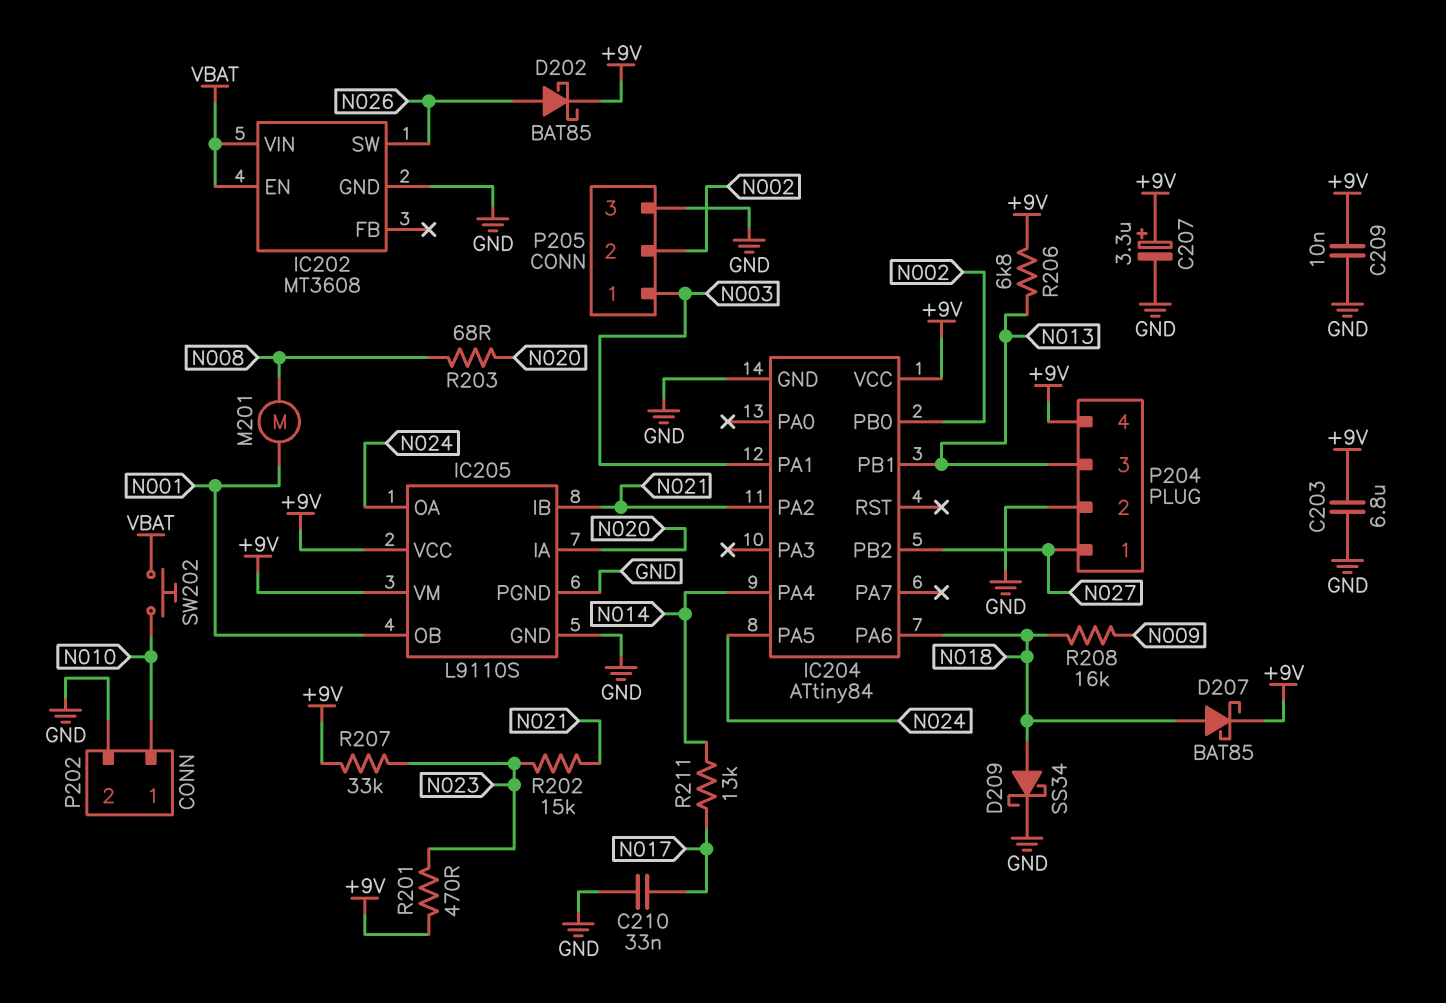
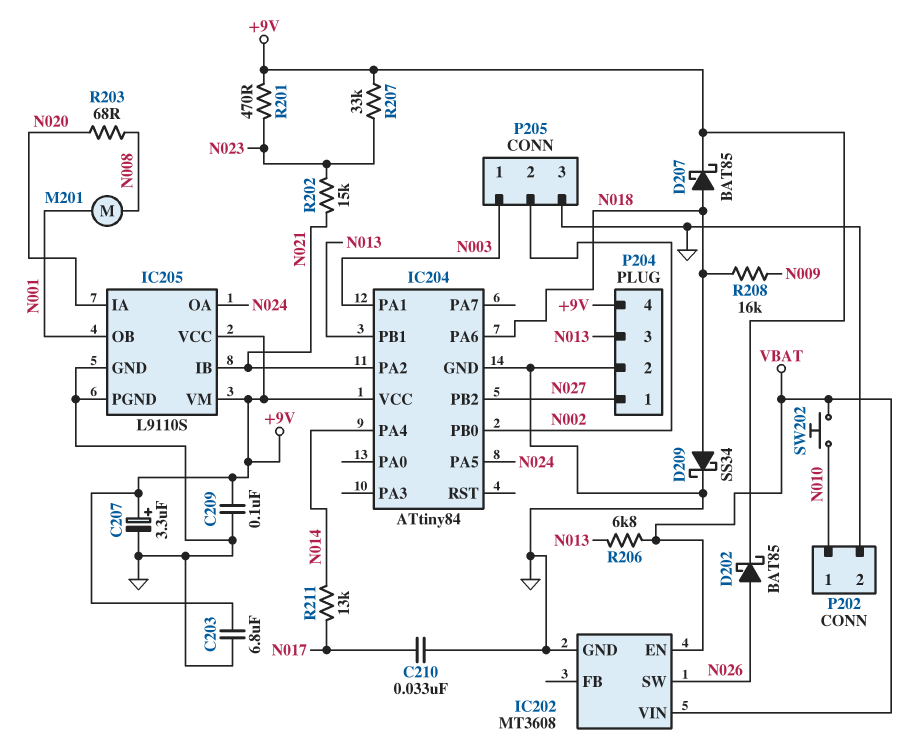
C209: 10nF (+9V, GND) -> 100nF (+9V, GND)
R206: 6.8k (+9V, N013) -> 6.8k (N013, VBAT)

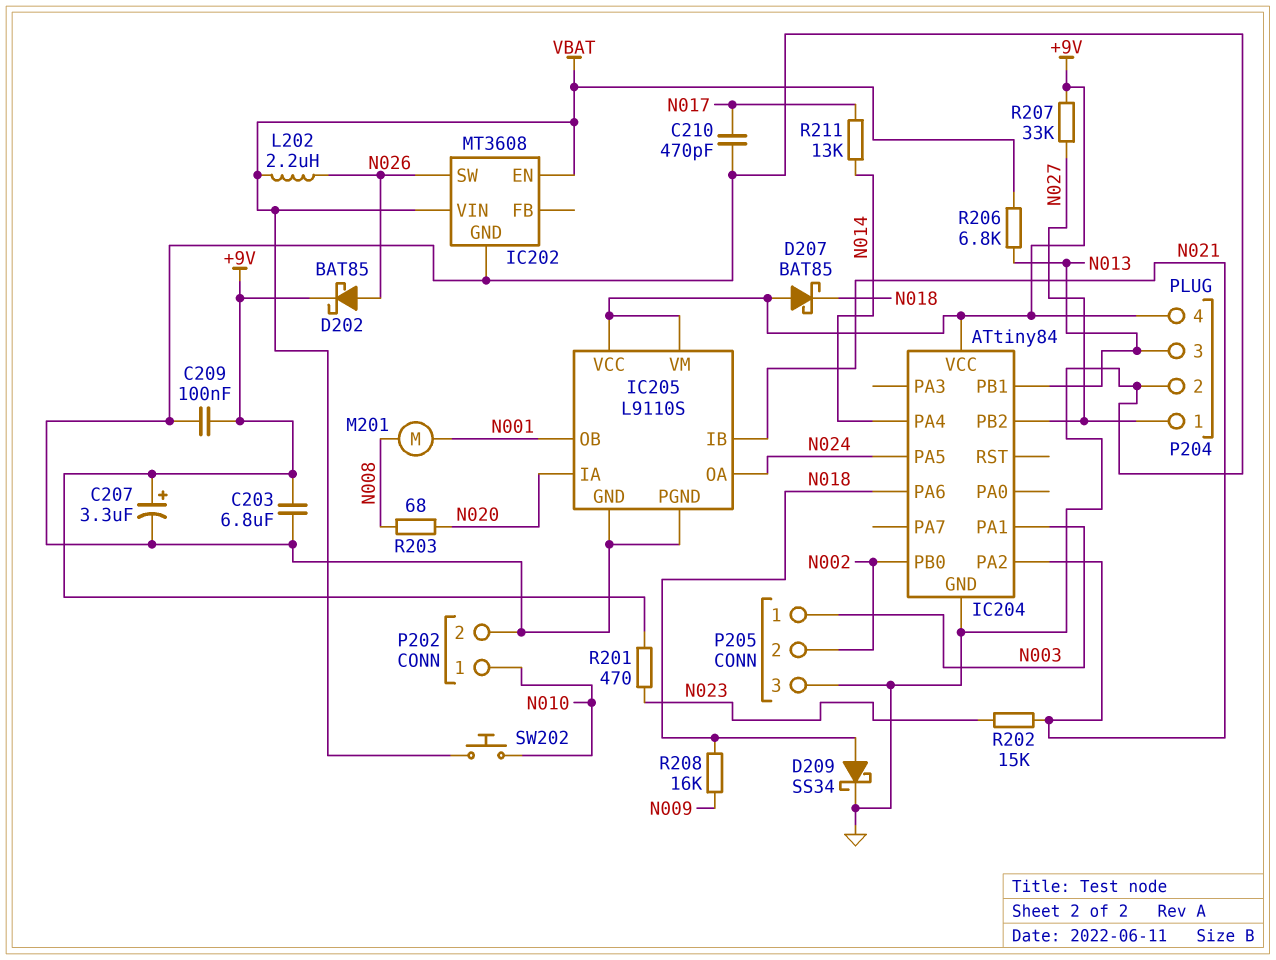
C210: 33nF (GND, N017) -> 470pF (GND, N017)
D207: schottky BAT85 (A N018, K +9V) -> schottky BAT85 (A +9V, K N018)
L202: none -> 2.2uH (N026, VBAT)
R207: 33k (+9V, N023) -> 33k (+9V, N027)

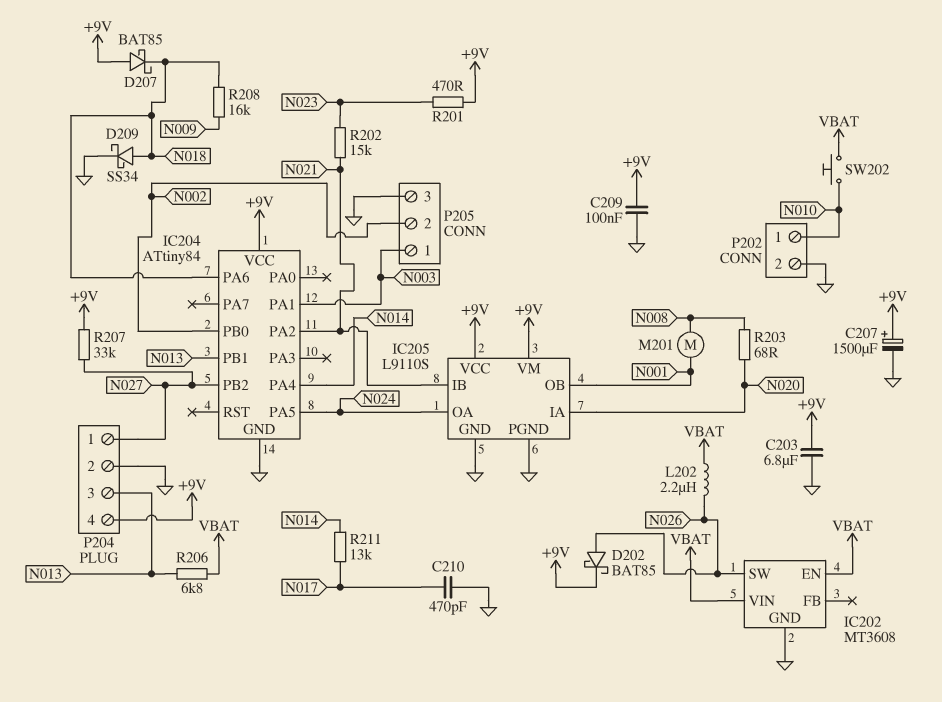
C207: 3.3uF (plus +9V, minus GND) -> 1500uF (plus +9V, minus GND)

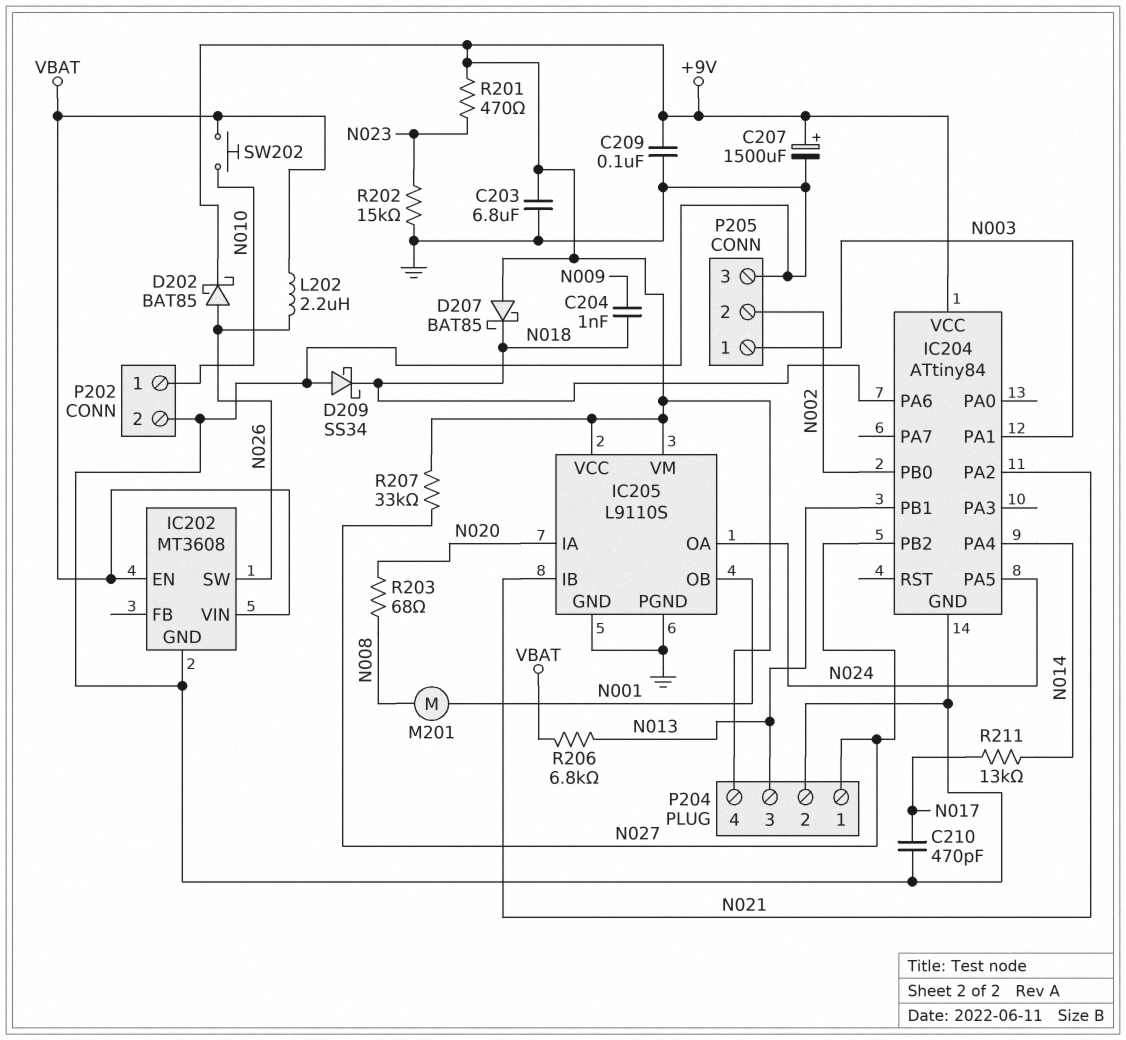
C204: none -> 1nF (N009, N018)
D209: schottky SS34 (A N018, K GND) -> schottky SS34 (A GND, K N018)
R202: 15k (N021, N023) -> 15k (GND, N023)
R208: 16k (N009, N018) -> none

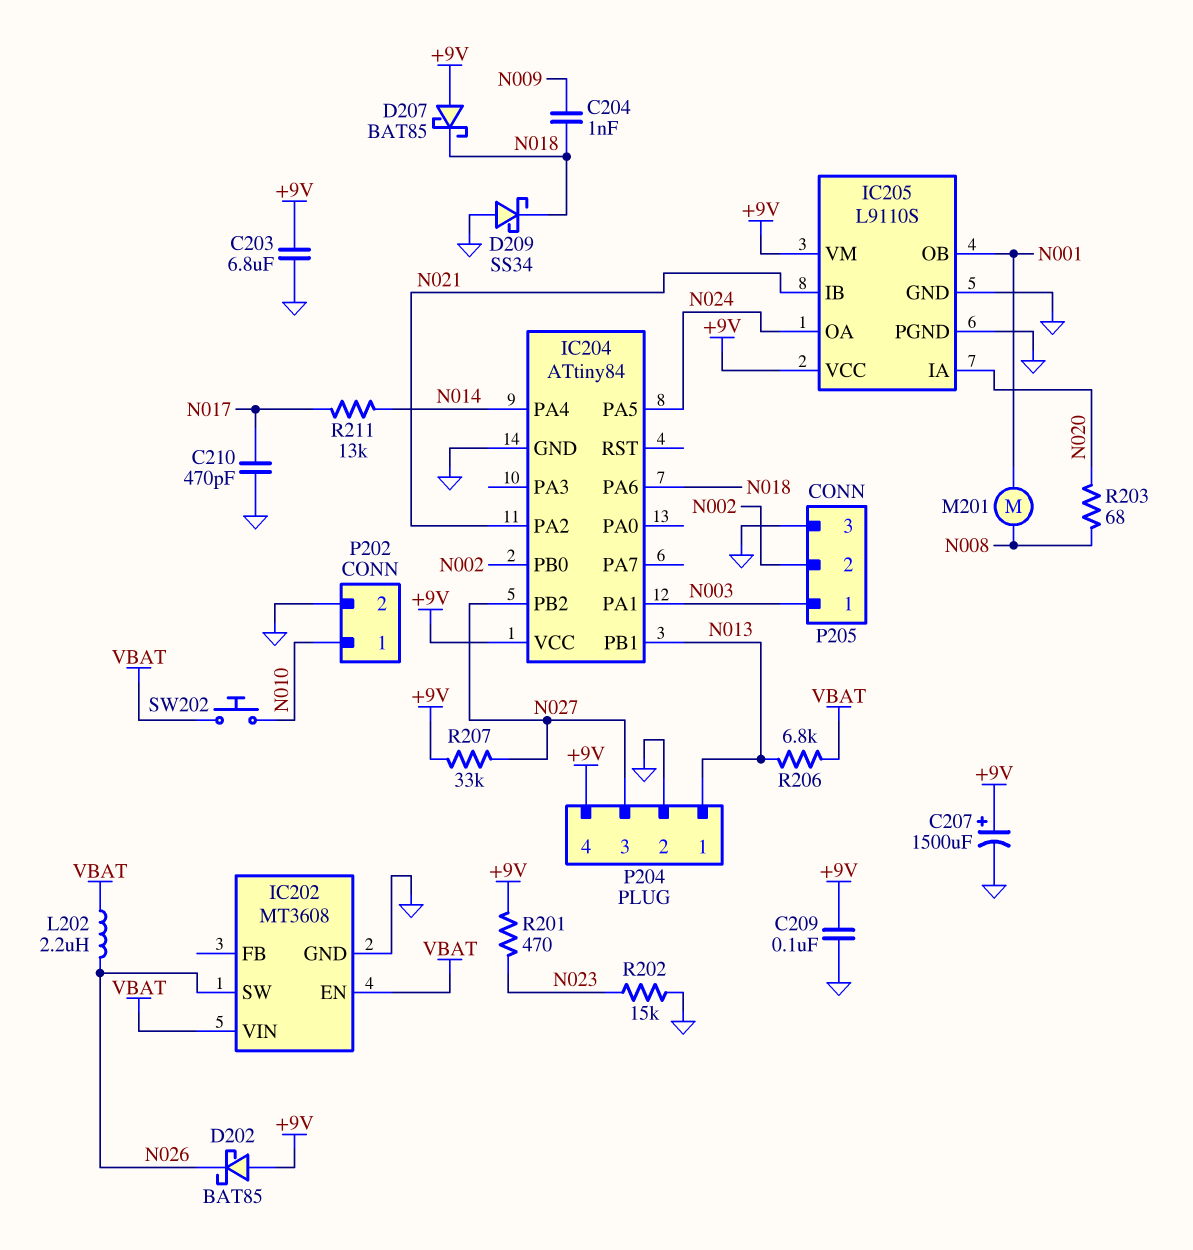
D202: schottky BAT85 (A N026, K +9V) -> schottky BAT85 (A +9V, K N026)
P204 pin 1: N027 -> N013
P204 pin 3: N013 -> N027

